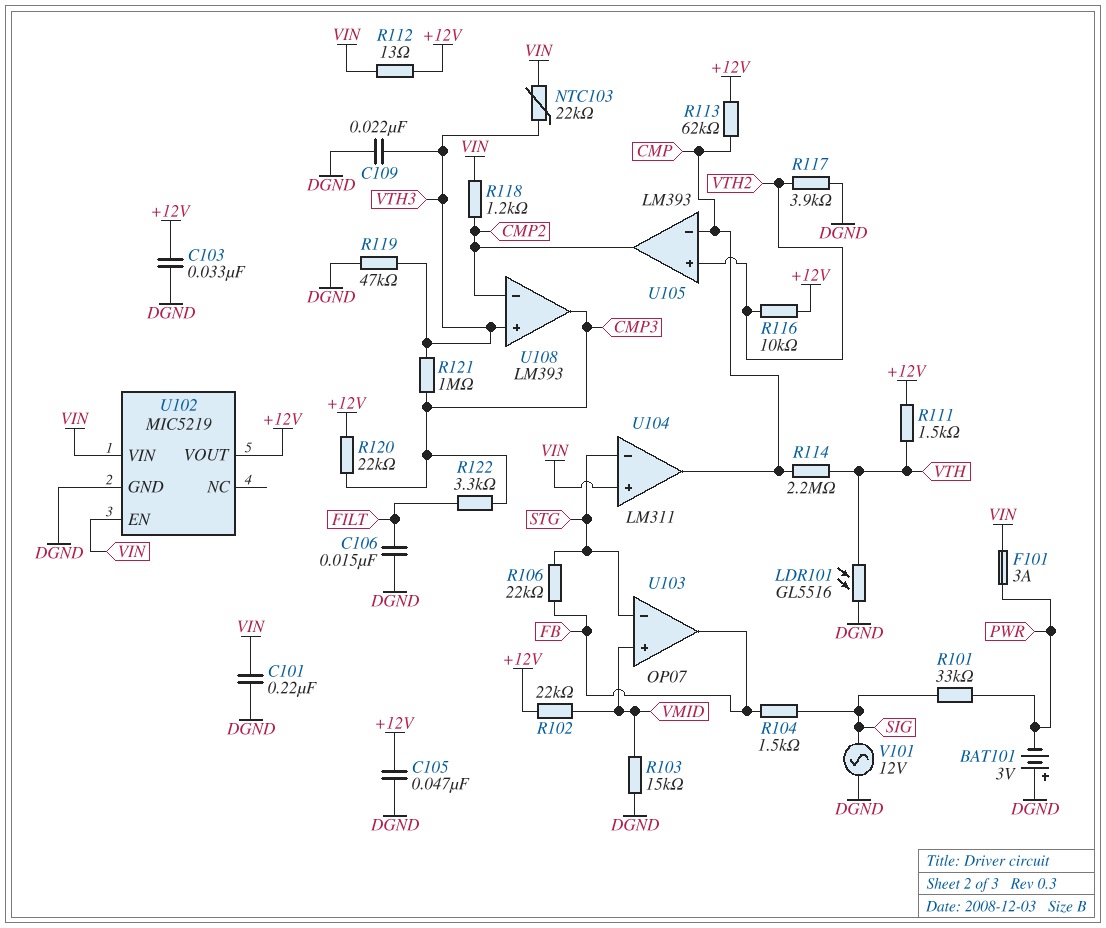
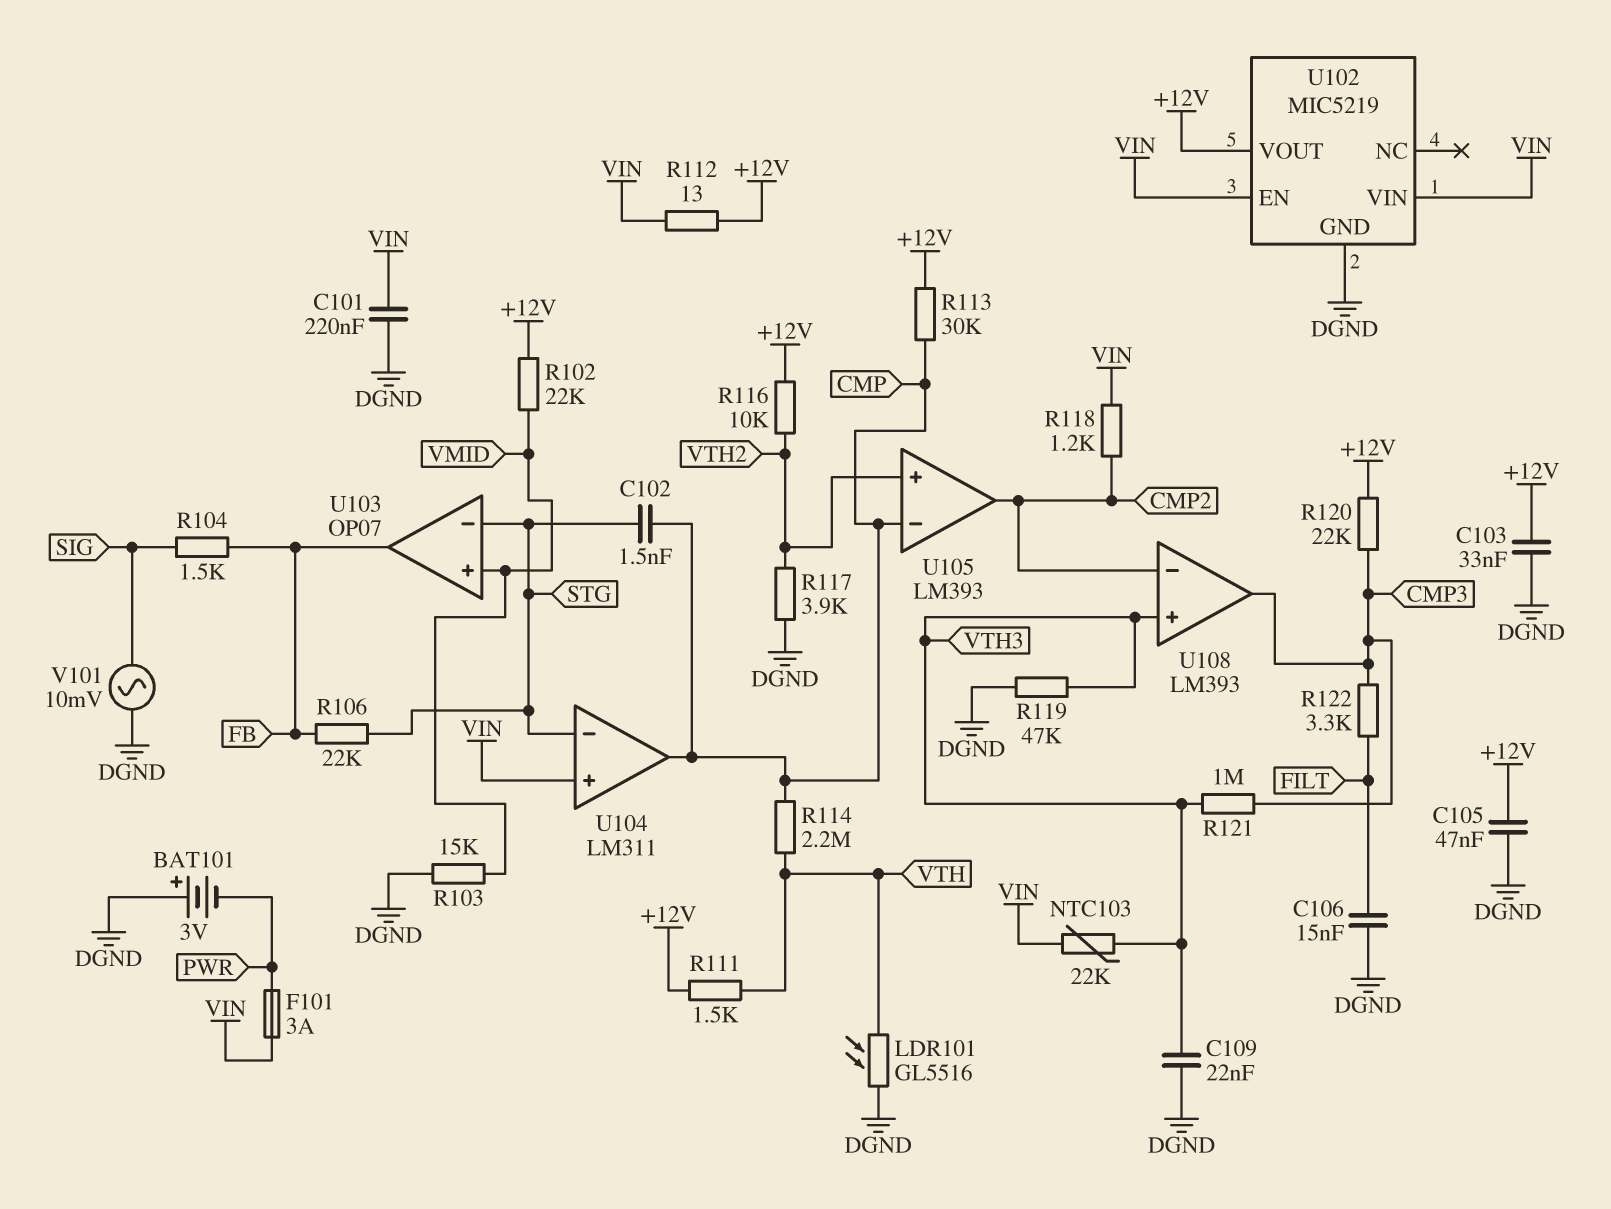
C102: none -> 1.5nF (CMP, STG)
R101: 33k (PWR, SIG) -> none
R113: 62k (+12V, CMP) -> 30k (+12V, CMP)
V101: AC 12V (DGND, SIG) -> AC 10mV (DGND, SIG)

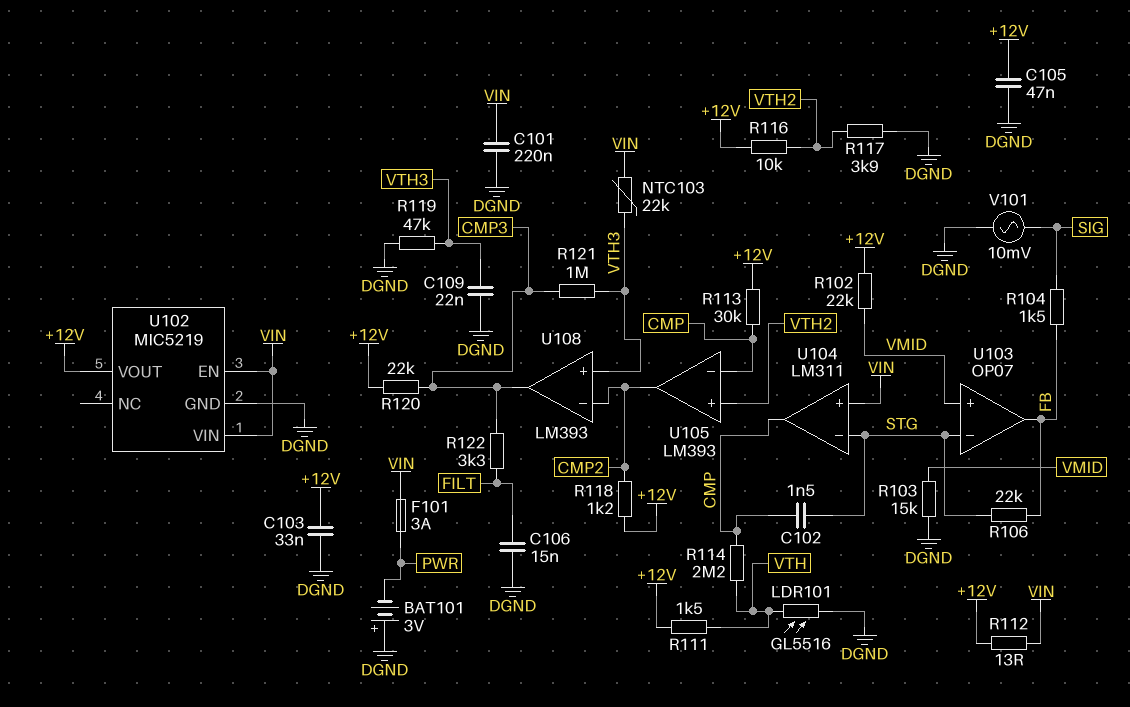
R118: 1.2k (CMP2, VIN) -> 1.2k (+12V, CMP2)

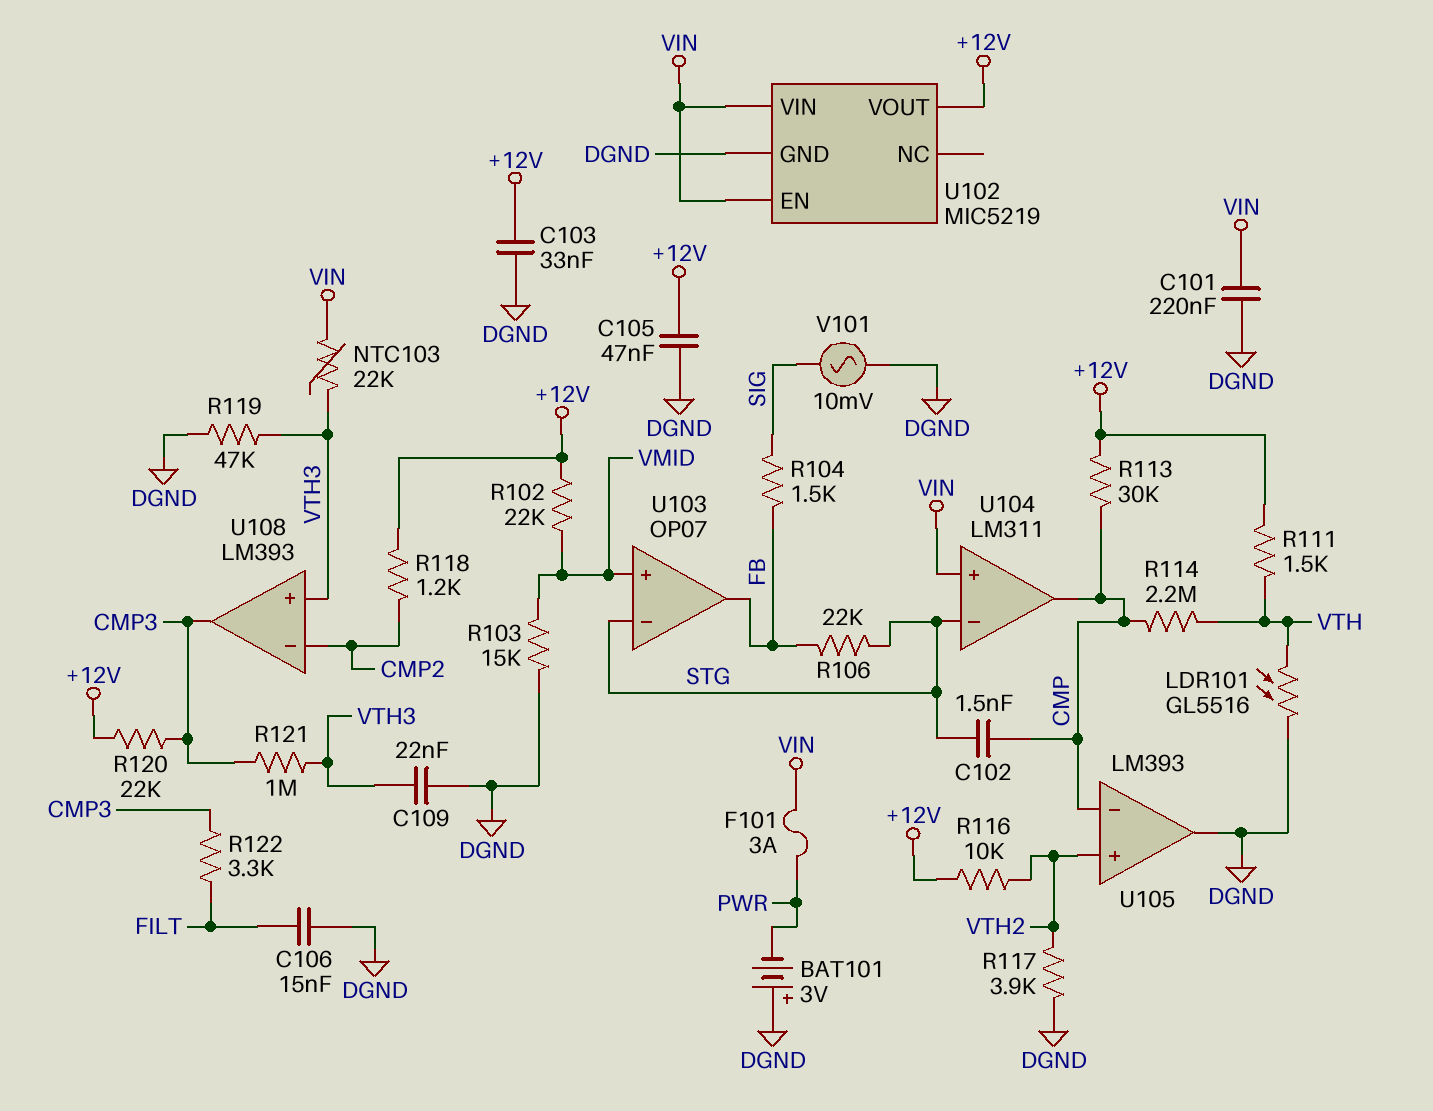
R112: 13 (+12V, VIN) -> none
U105 pin out: CMP2 -> DGND

